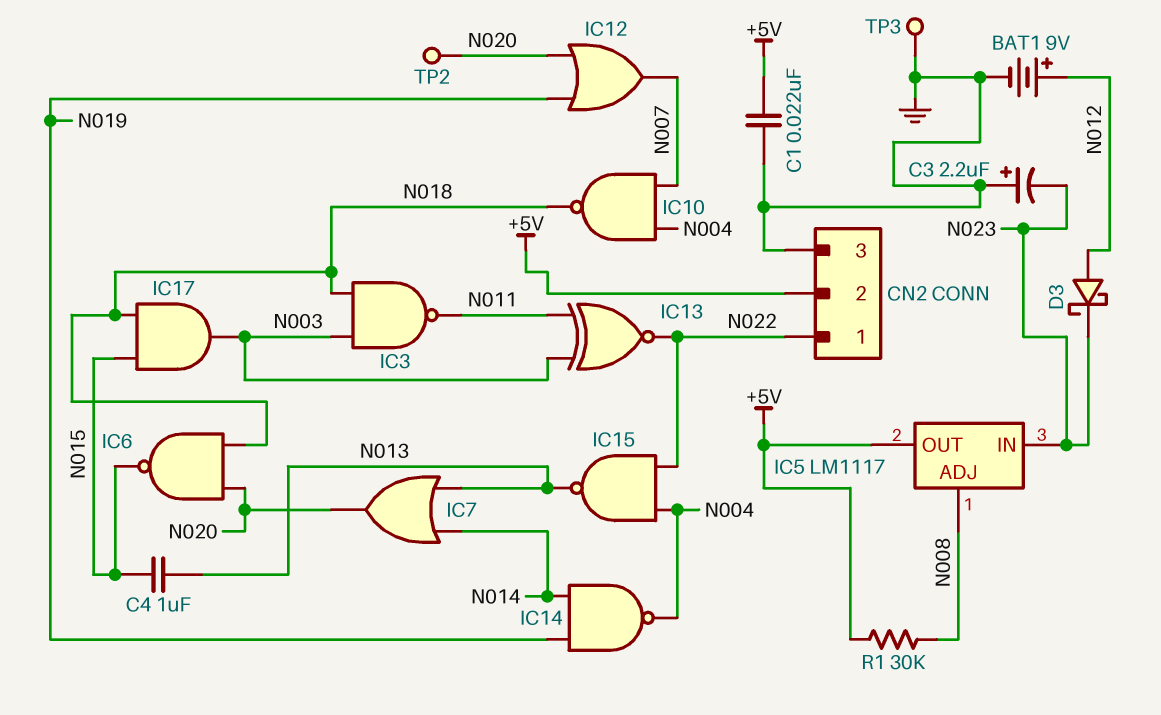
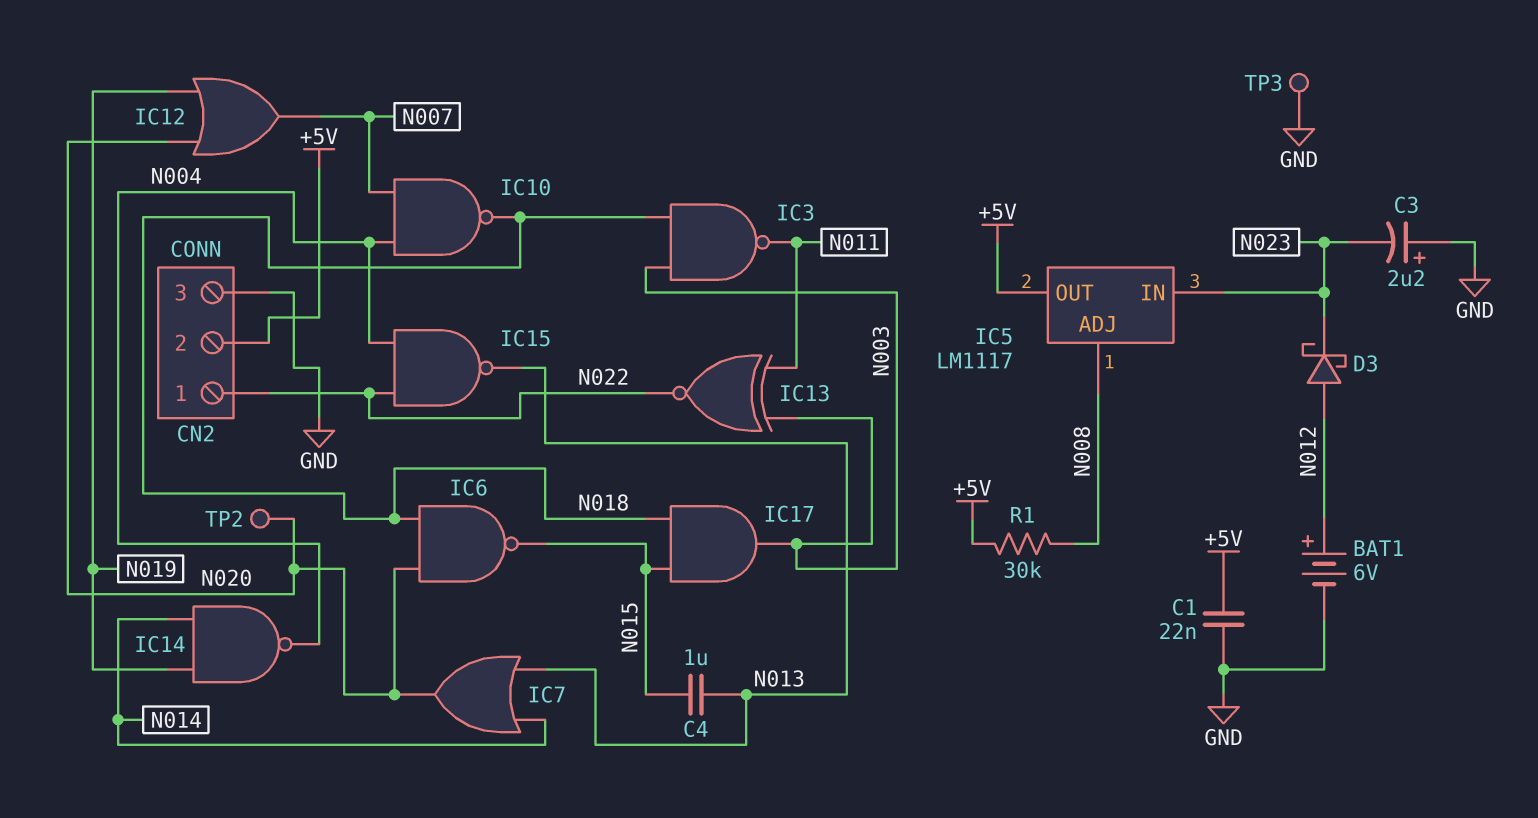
BAT1: 9V (plus N012, minus GND) -> 6V (plus N012, minus GND)

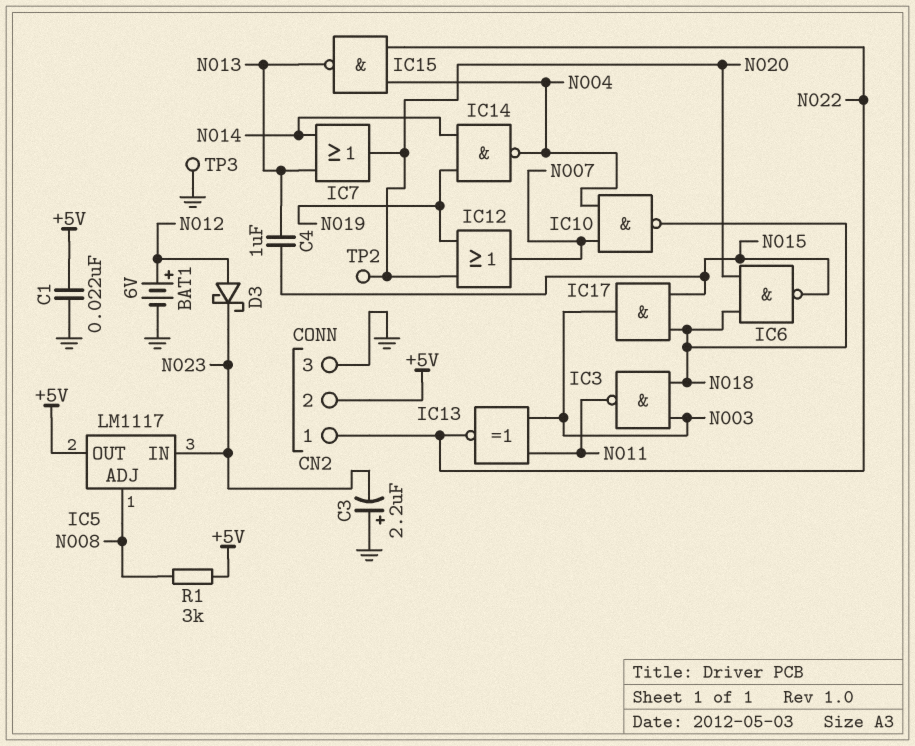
R1: 30k (+5V, N008) -> 3k (+5V, N008)

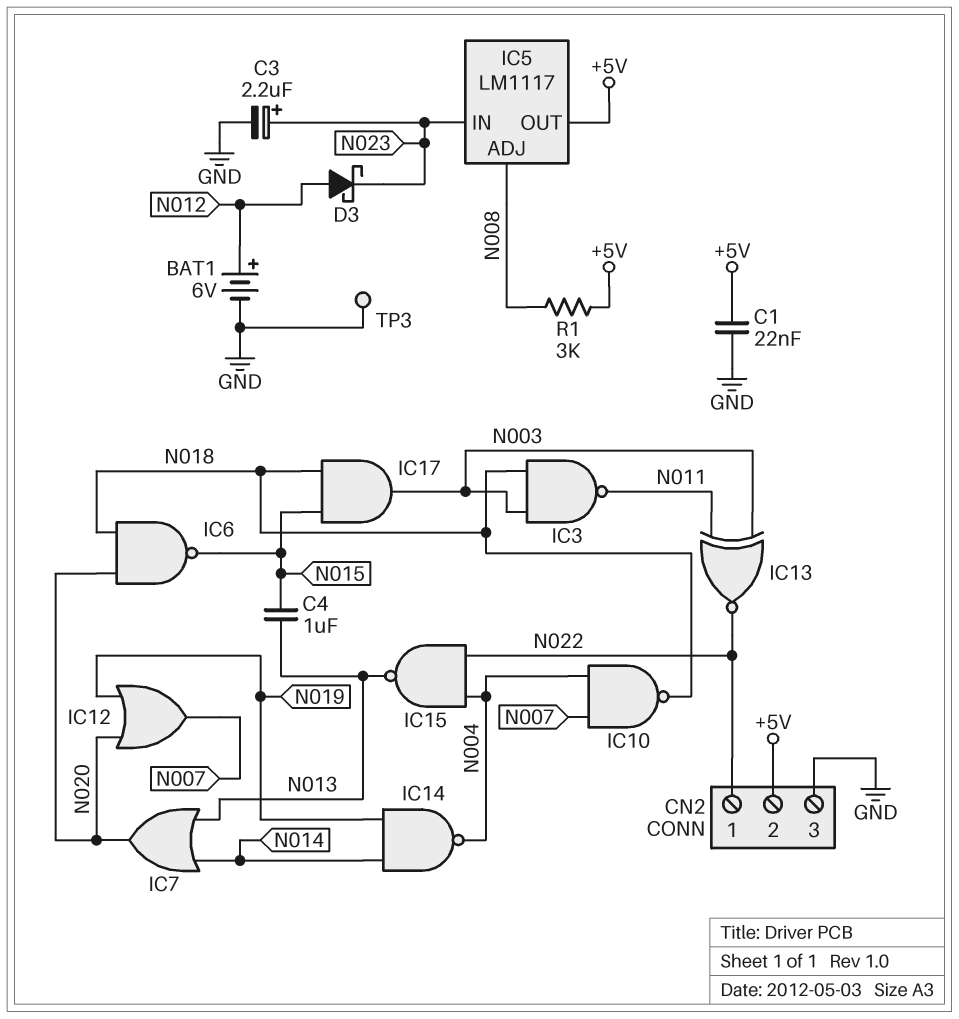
C3: 2.2uF (plus GND, minus N023) -> 2.2uF (plus N023, minus GND)
TP2: test point (N020) -> none

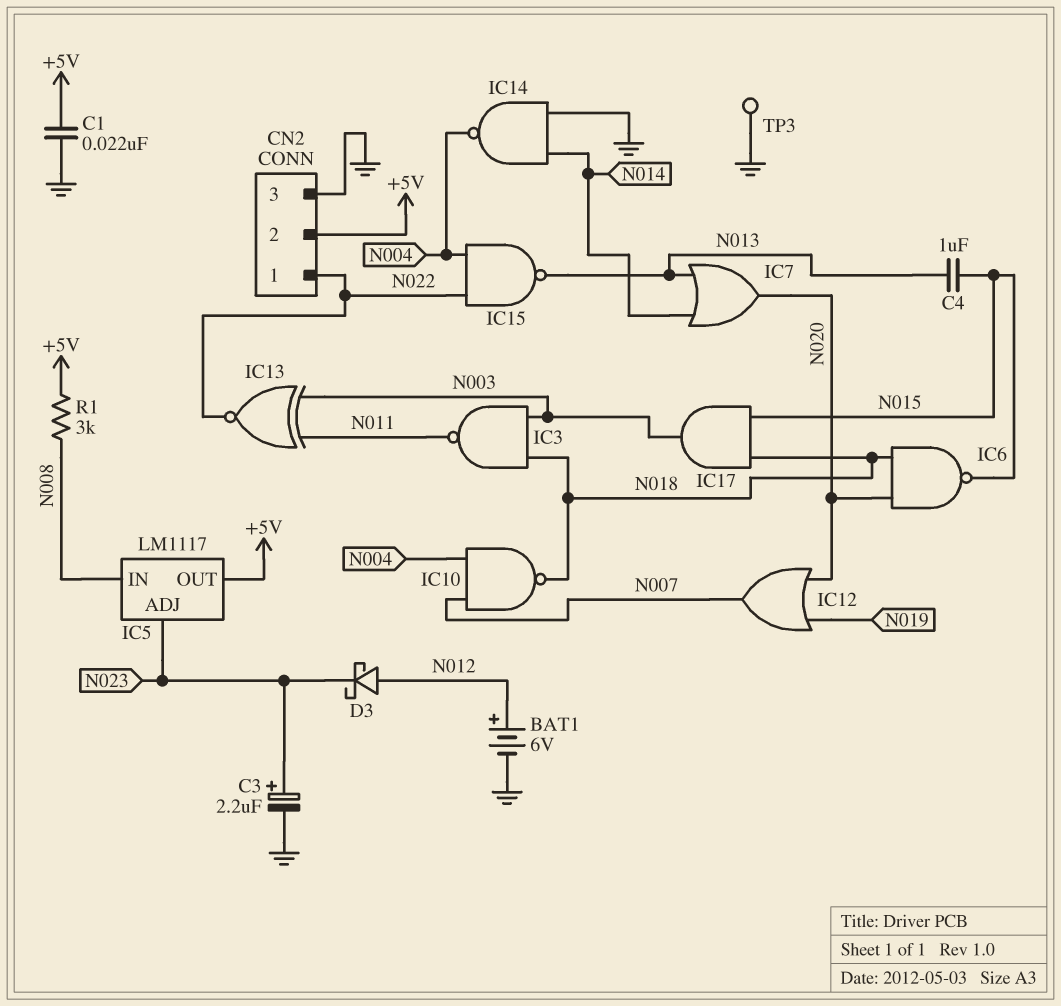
IC5 pin ADJ: N008 -> N023
IC5 pin IN: N023 -> N008
IC14: NAND (in N014, in N019, out N004) -> NAND (in GND, in N014, out N004)

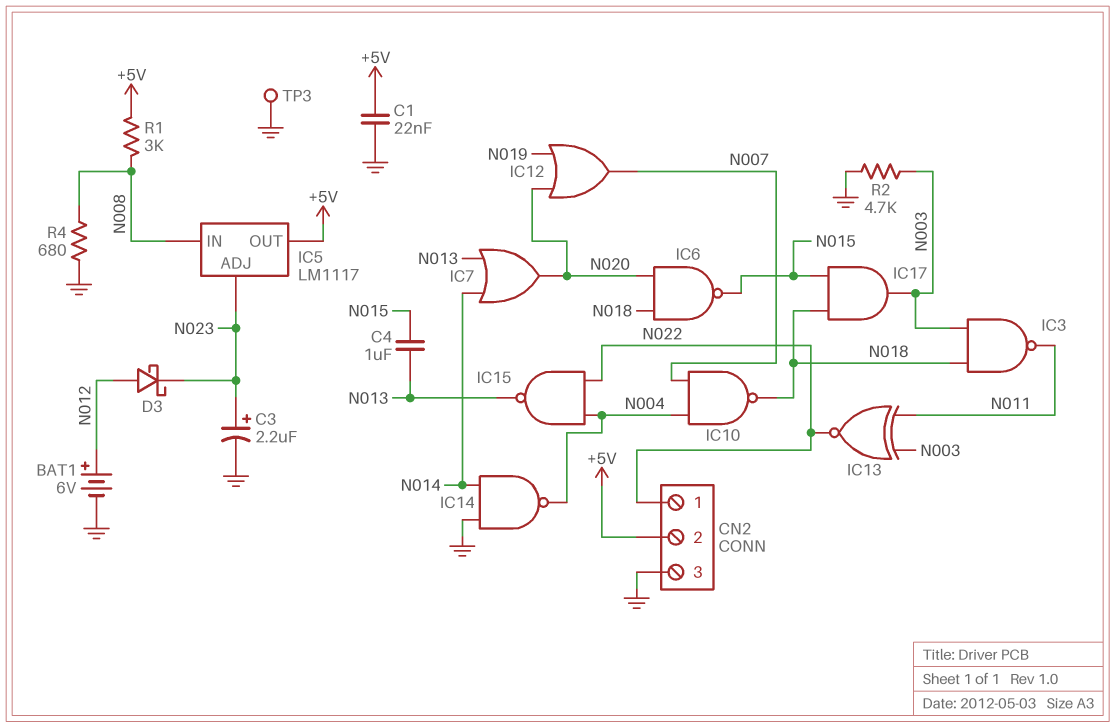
R2: none -> 4.7k (GND, N003)
R4: none -> 680 (GND, N008)

